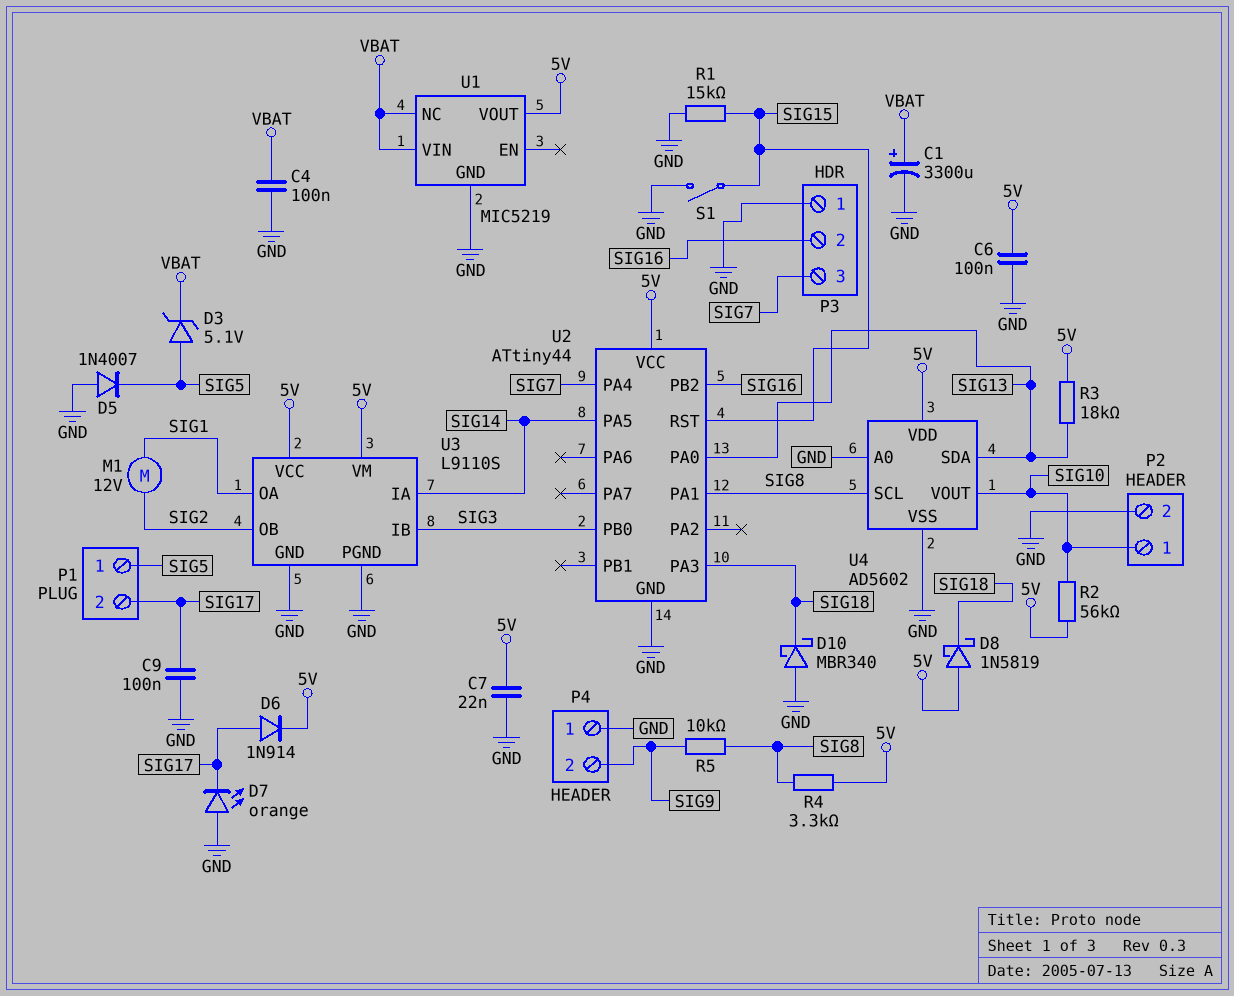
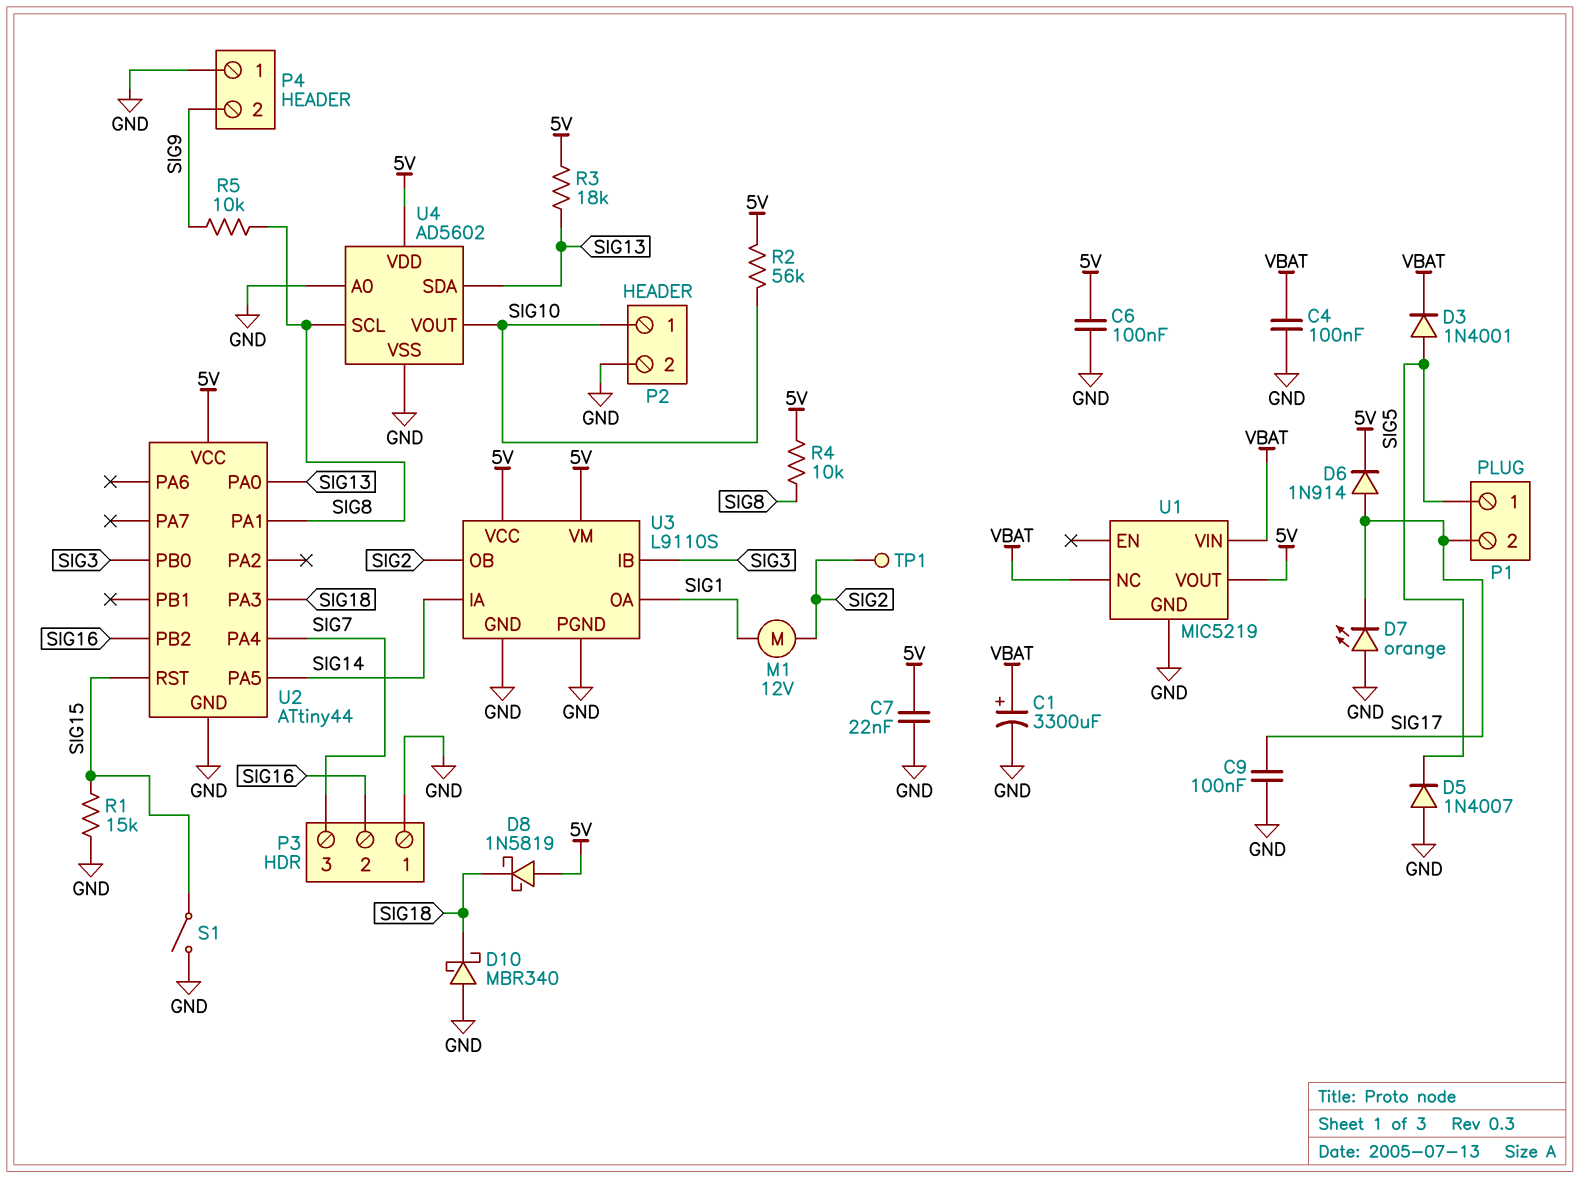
D3: zener 5.1V (A SIG5, K VBAT) -> diode 1N4001 (A SIG5, K VBAT)
R4: 3.3k (5V, SIG8) -> 10k (5V, SIG8)
TP1: none -> test point (SIG2)

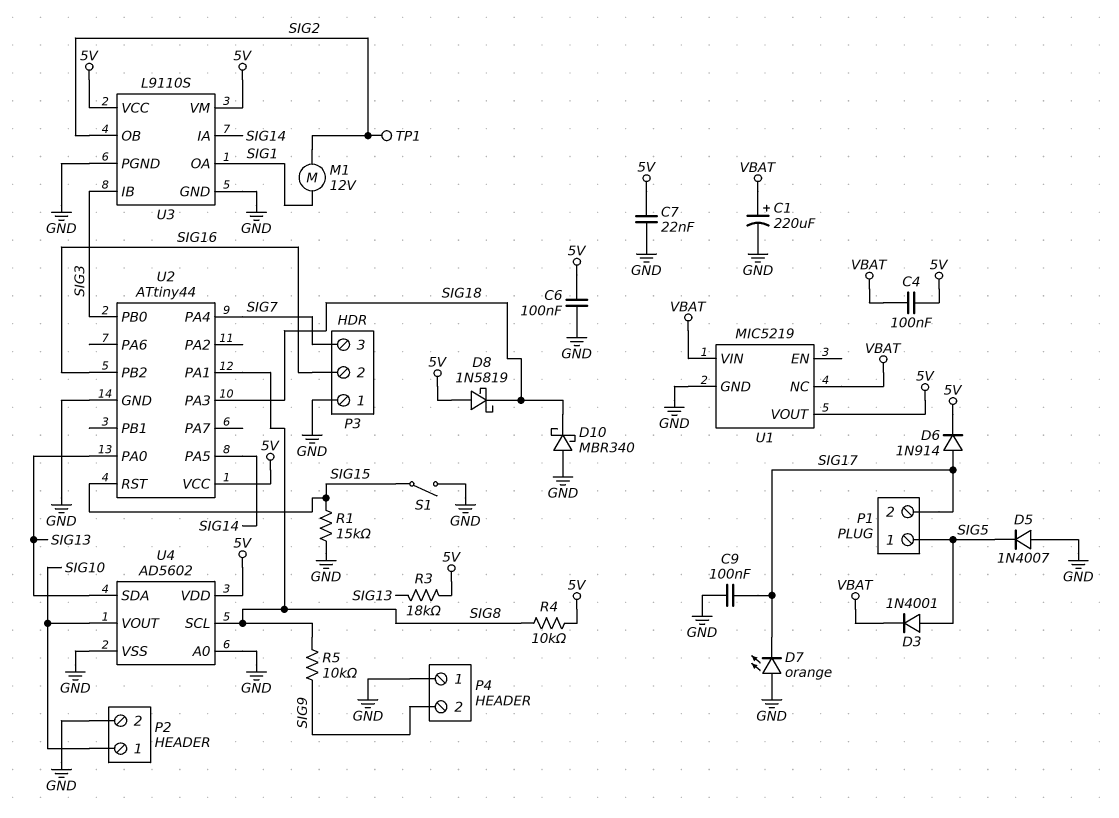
C1: 3300uF (plus VBAT, minus GND) -> 220uF (plus VBAT, minus GND)
C4: 100nF (GND, VBAT) -> 100nF (5V, VBAT)
R2: 56k (5V, SIG10) -> none

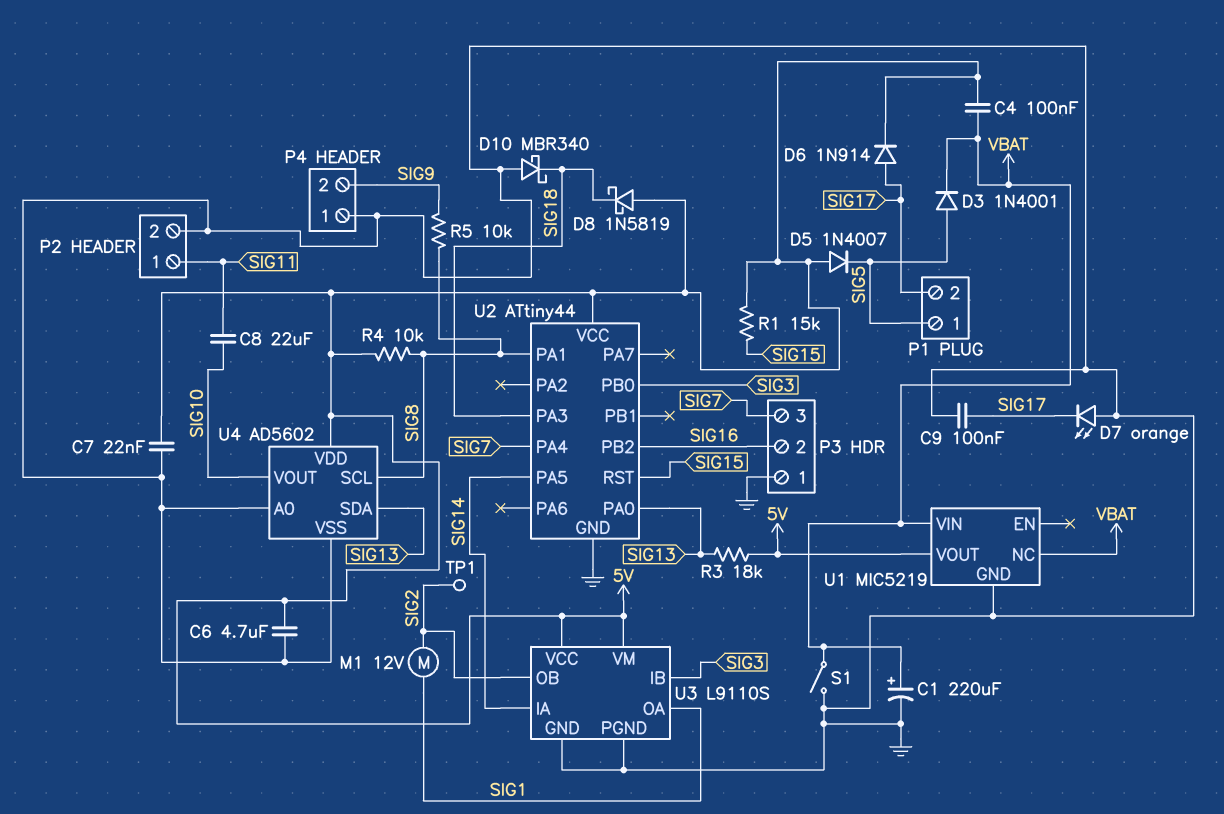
C6: 100nF (5V, GND) -> 4.7uF (5V, GND)
C8: none -> 22uF (SIG10, SIG11)
D5: diode 1N4007 (A GND, K SIG5) -> diode 1N4007 (A 5V, K SIG5)
P2 pin 1: SIG10 -> SIG11
R1: 15k (GND, SIG15) -> 15k (5V, SIG15)
S1: switch (GND, SIG15) -> switch (GND, VBAT)

